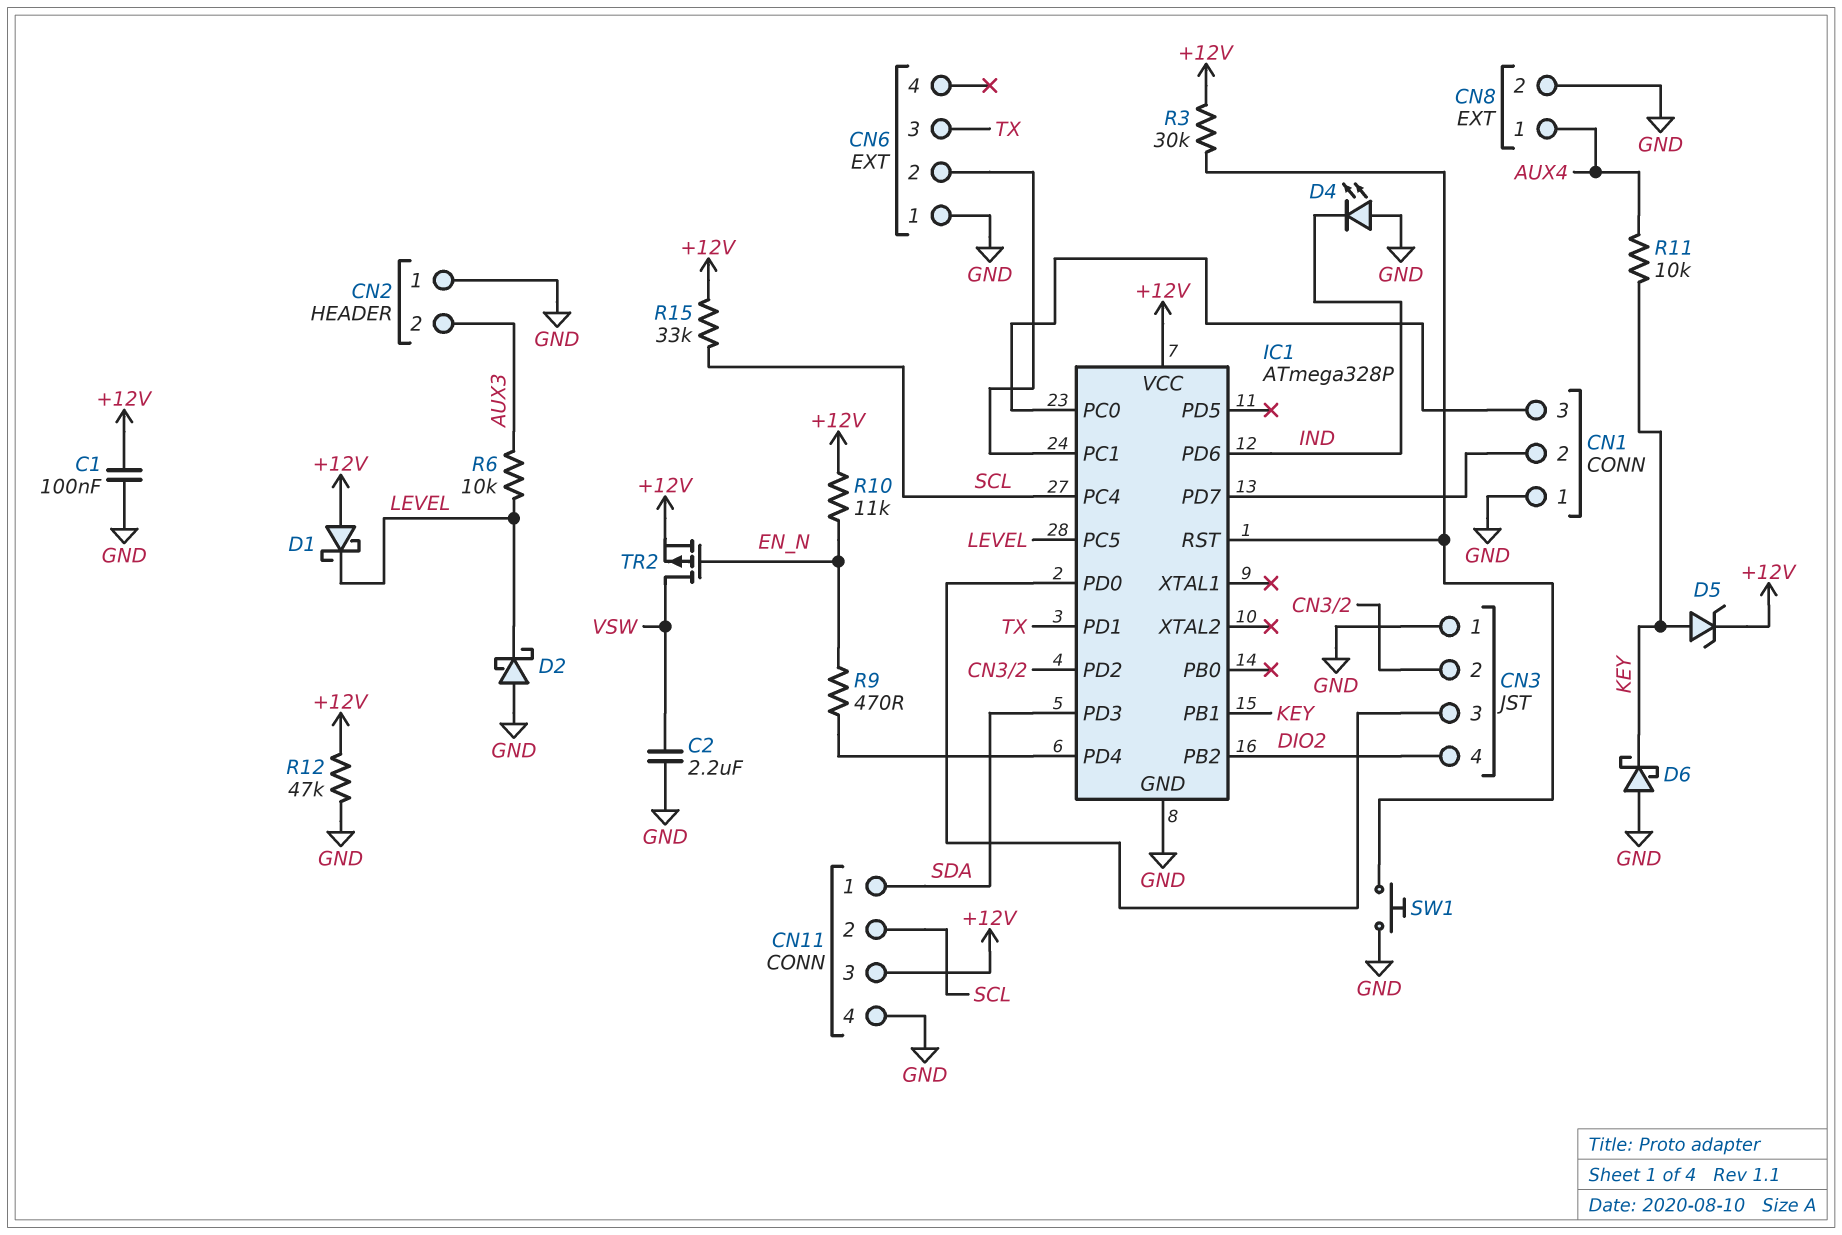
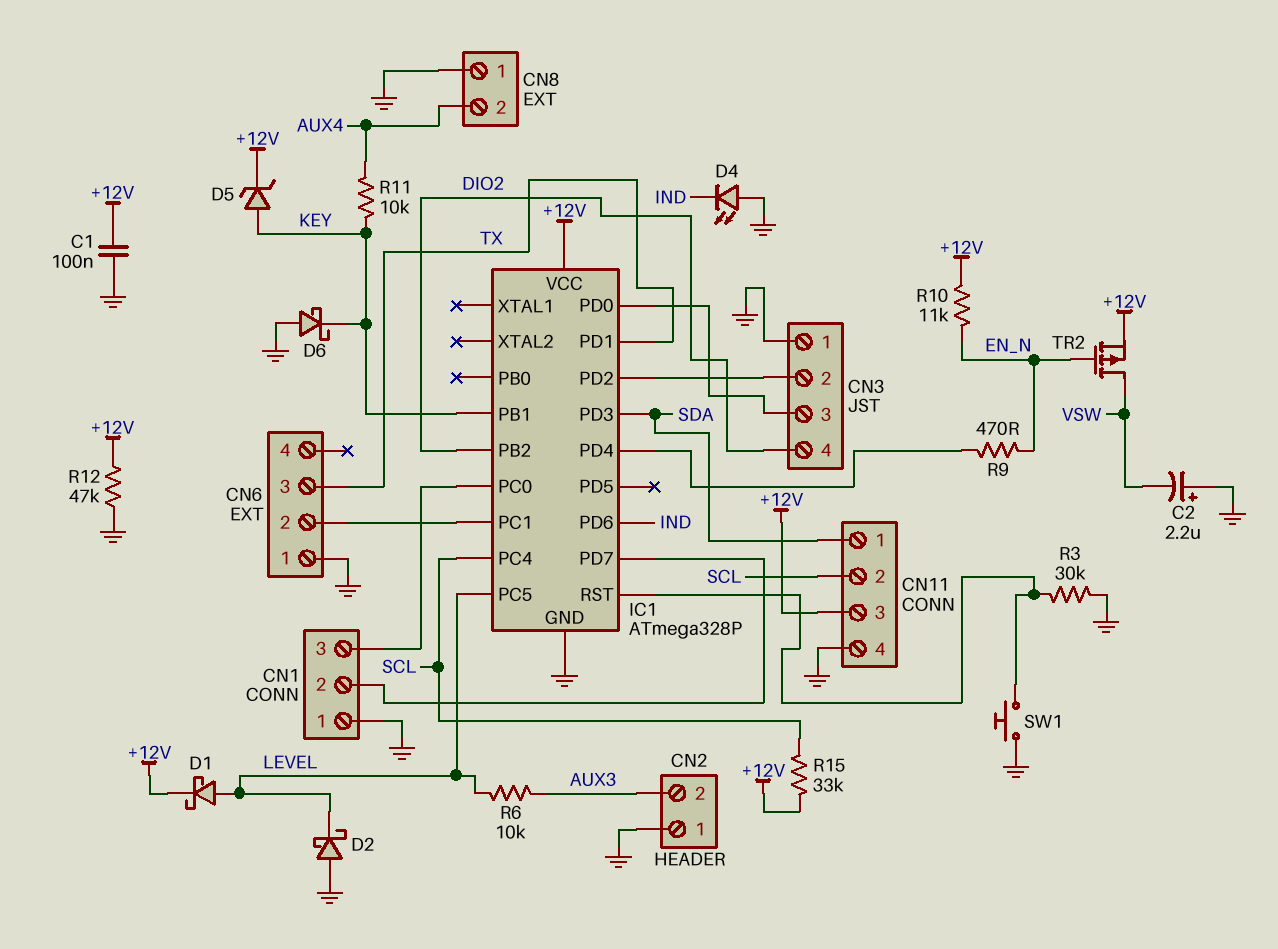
C2: 2.2uF (GND, VSW) -> 2.2uF (plus GND, minus VSW)
CN8 pin 1: AUX4 -> GND
CN8 pin 2: GND -> AUX4
D1: schottky (A +12V, K LEVEL) -> schottky (A LEVEL, K +12V)
R3: 30k (+12V, IC1/RST) -> 30k (GND, IC1/RST)

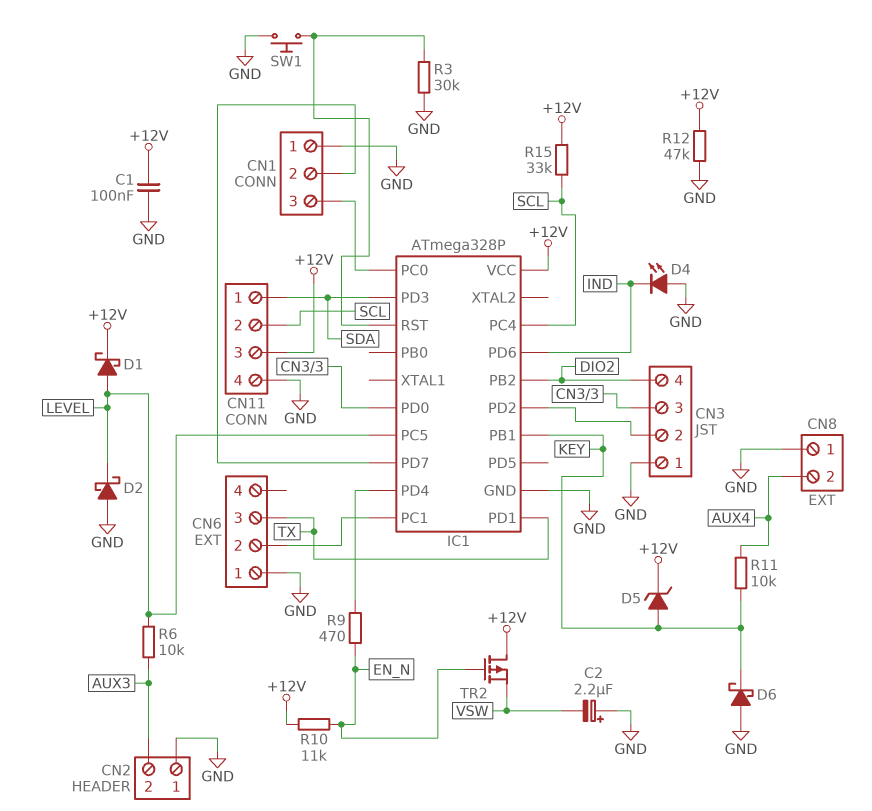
TR2: PMOS (G EN_N, D VSW, S +12V) -> PMOS (G EN_N, D +12V, S VSW)

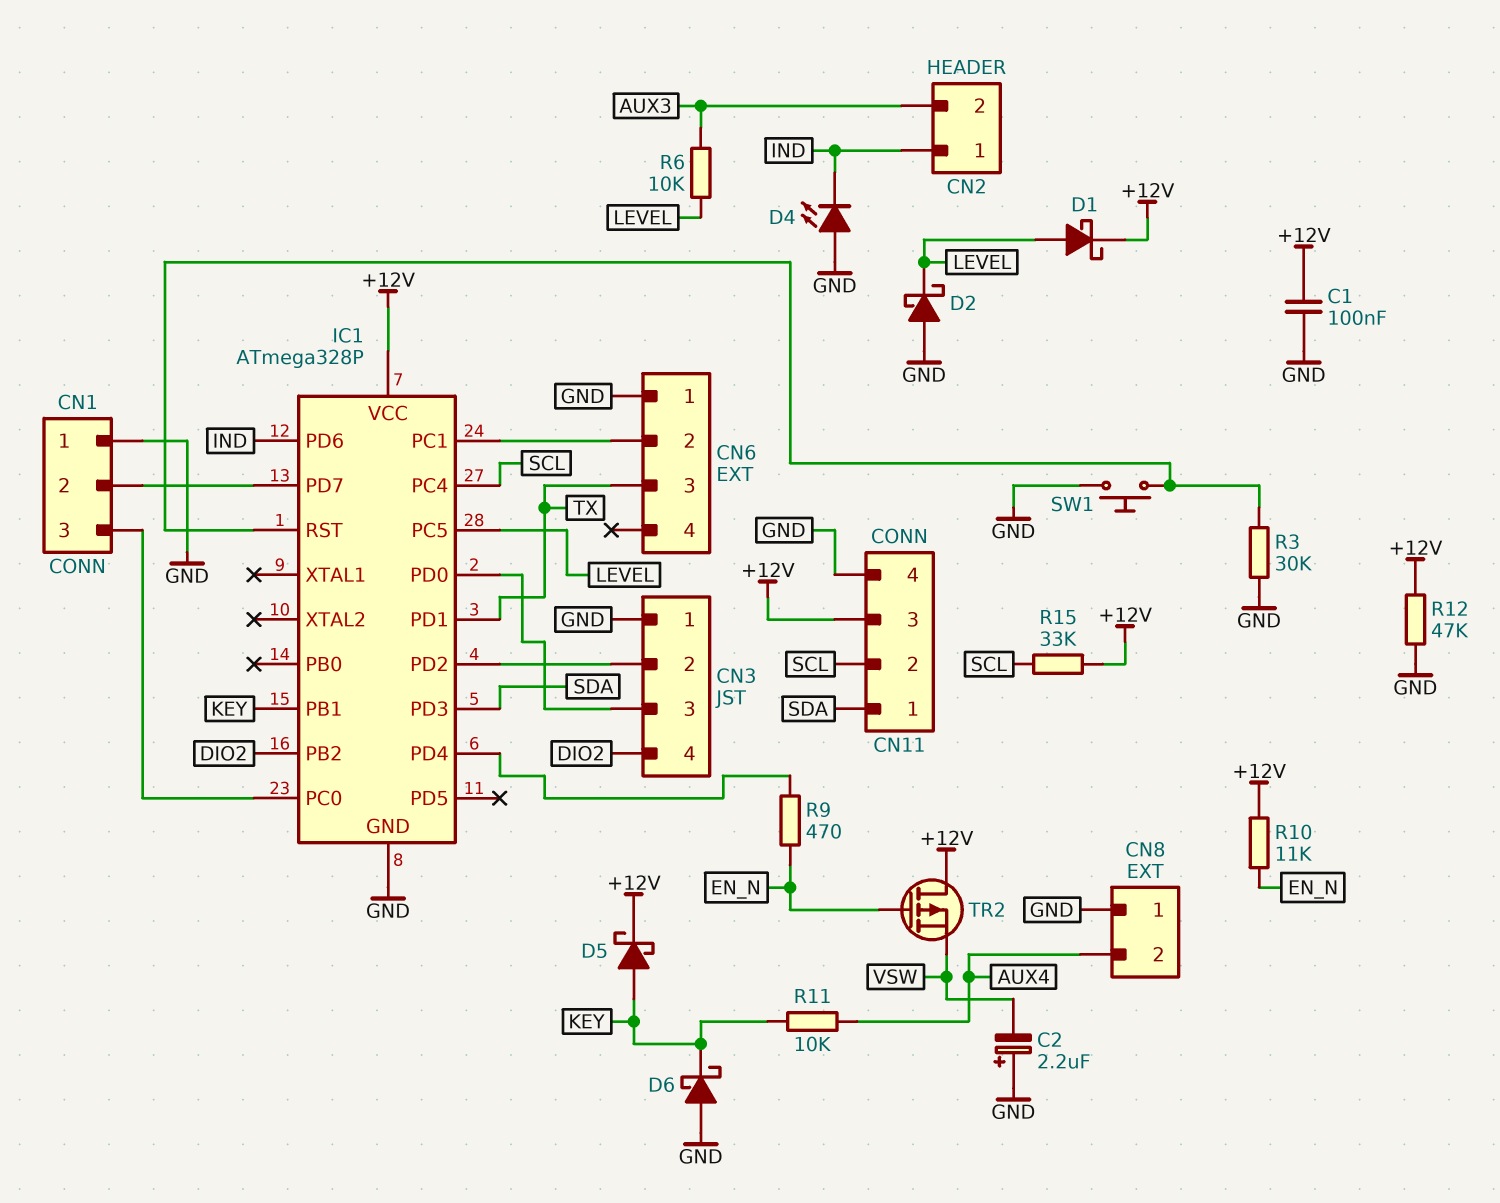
CN2 pin 1: GND -> IND
D5: zener (A KEY, K +12V) -> schottky (A KEY, K +12V)

